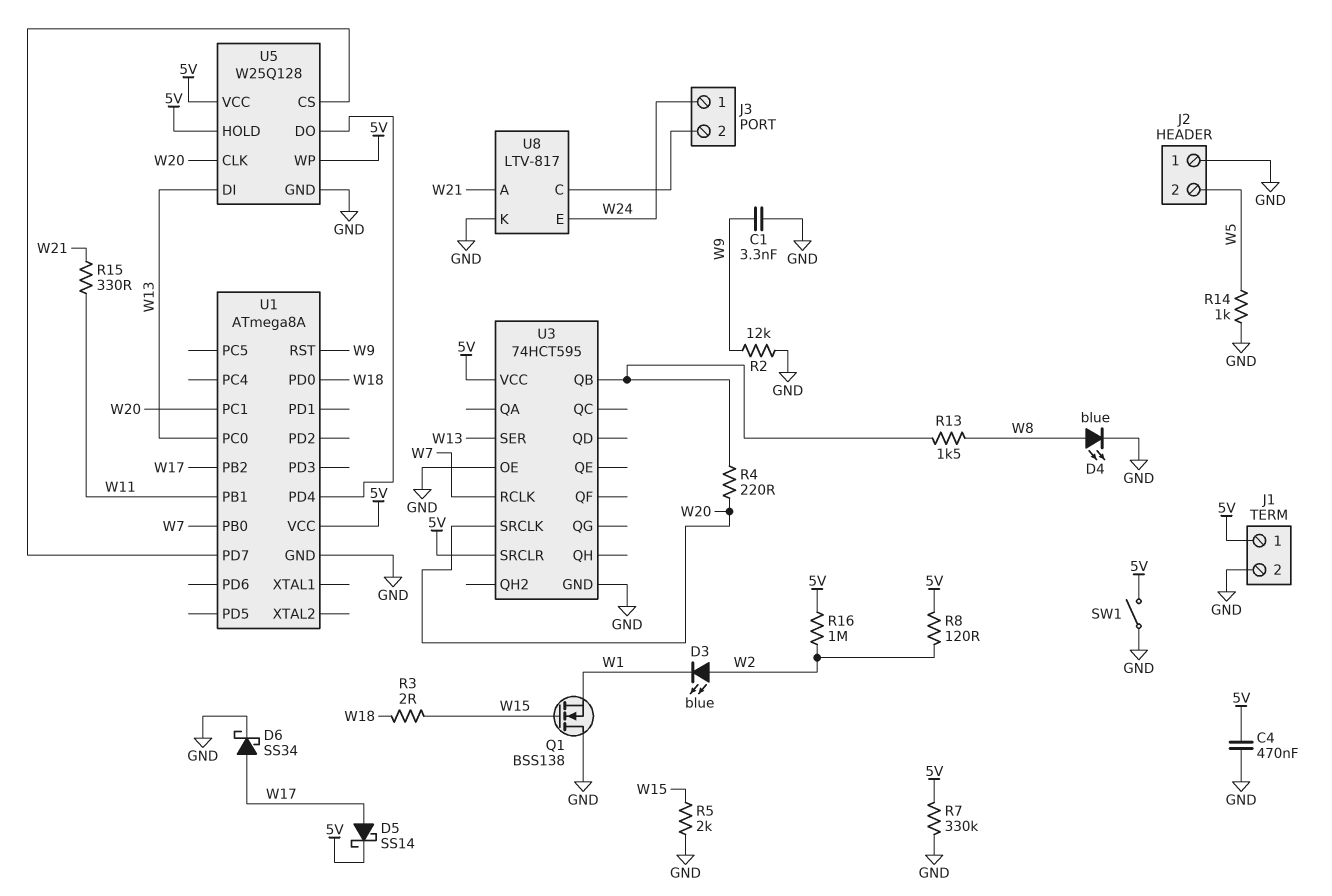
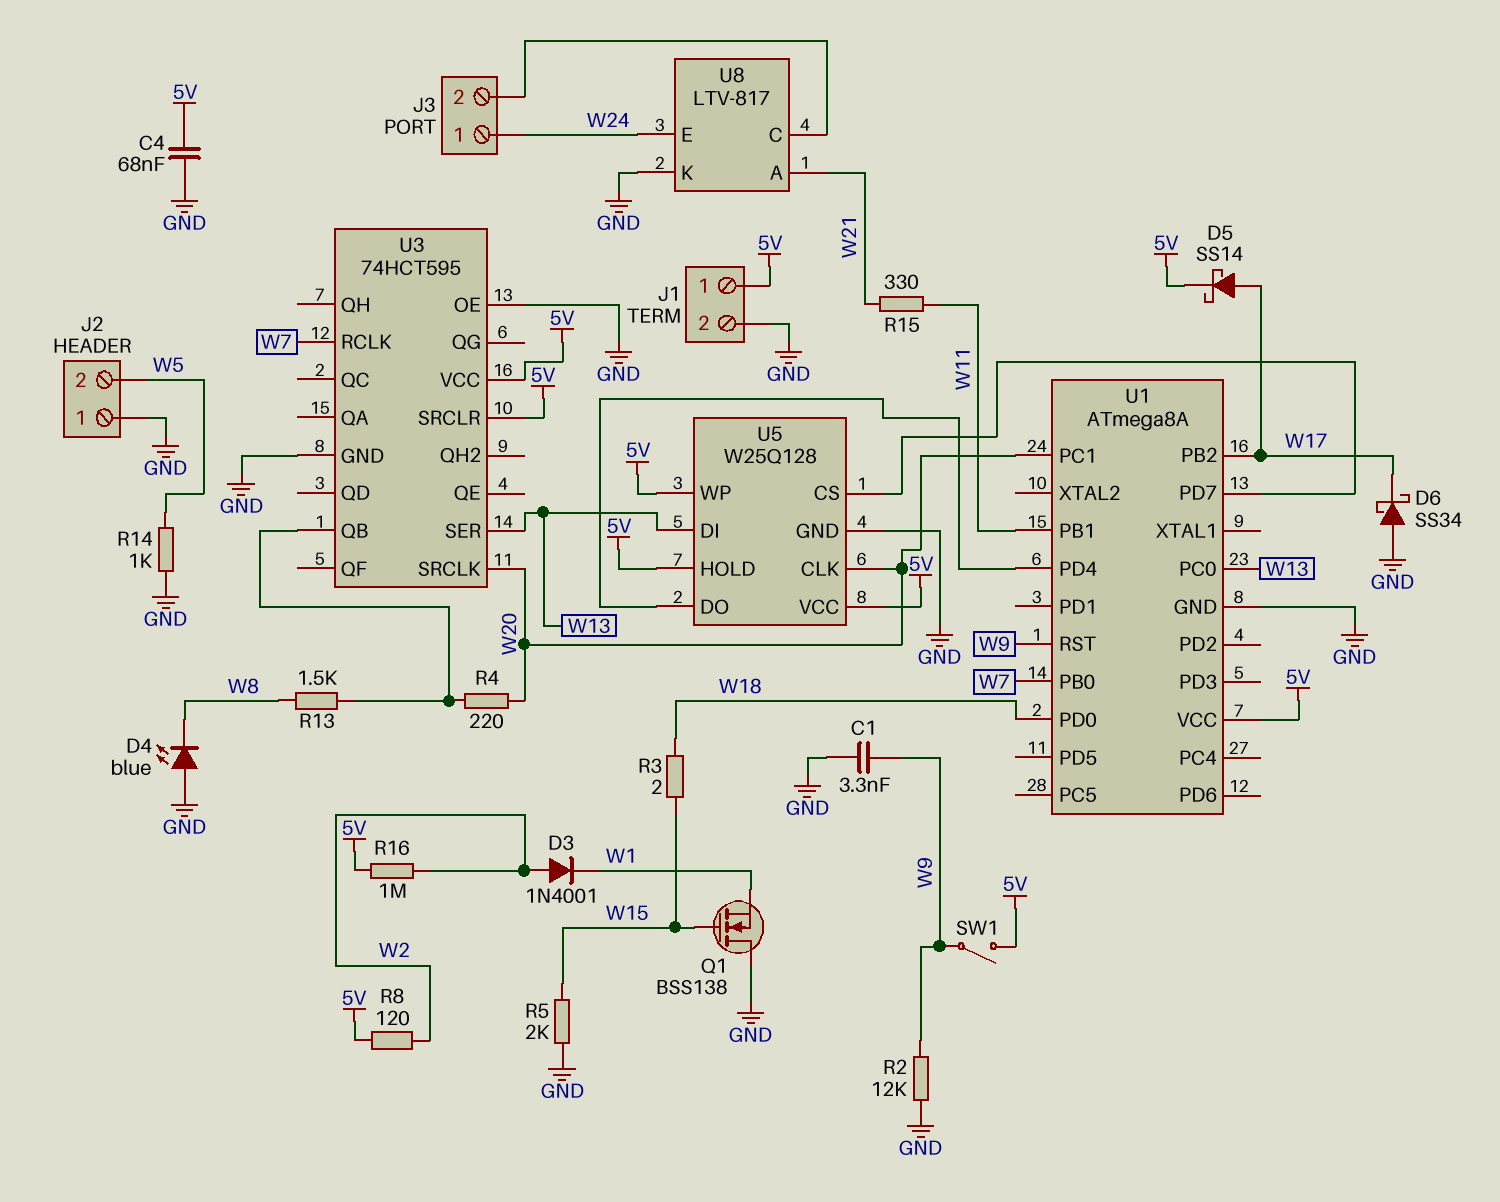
C4: 470nF (5V, GND) -> 68nF (5V, GND)
D3: LED blue (A W2, K W1) -> diode 1N4001 (A W2, K W1)
D4: LED blue (A W8, K GND) -> LED blue (A GND, K W8)
D6: schottky SS34 (A W17, K GND) -> schottky SS34 (A GND, K W17)
R7: 330k (5V, GND) -> none
SW1: switch (5V, GND) -> switch (5V, W9)

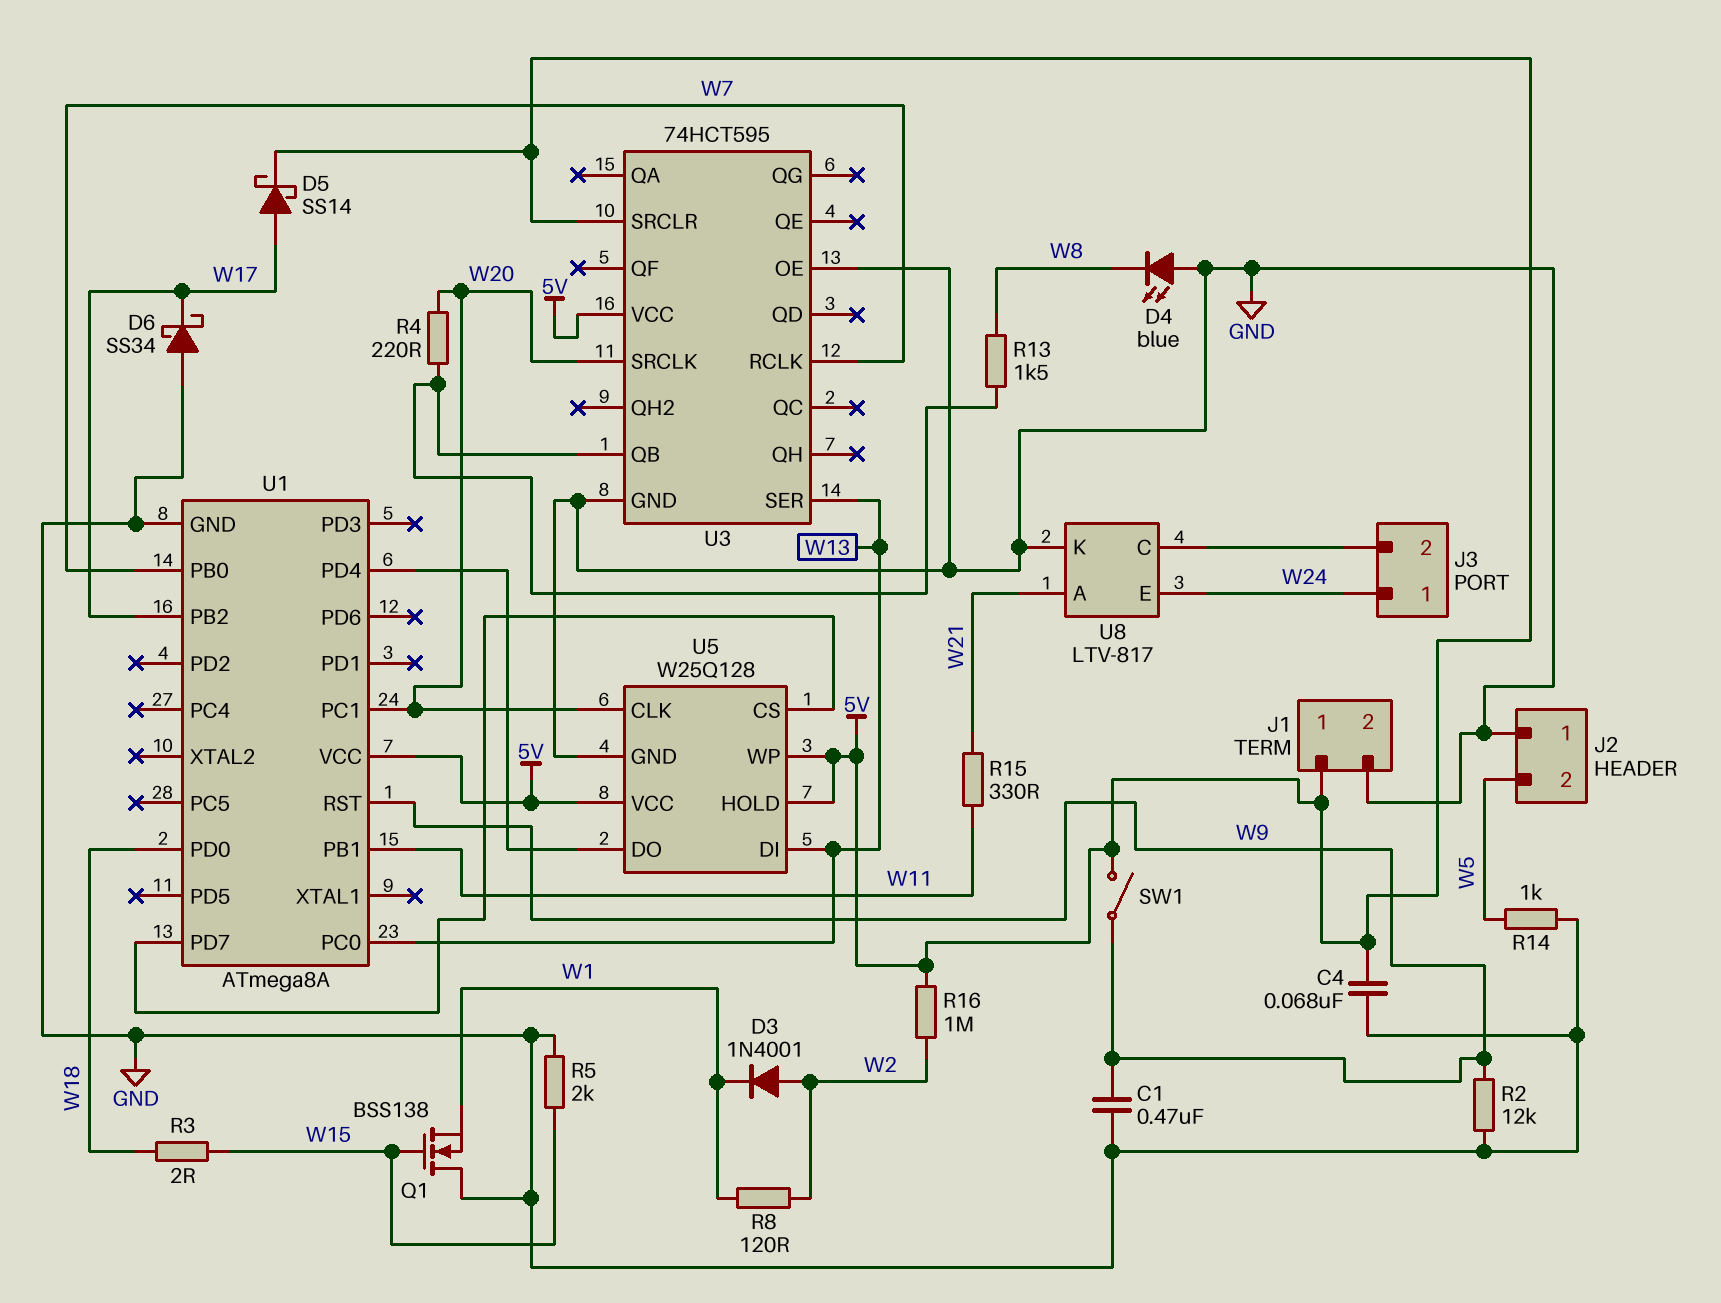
C1: 3.3nF (GND, W9) -> 470nF (GND, W9)
R8: 120 (5V, W2) -> 120 (W1, W2)

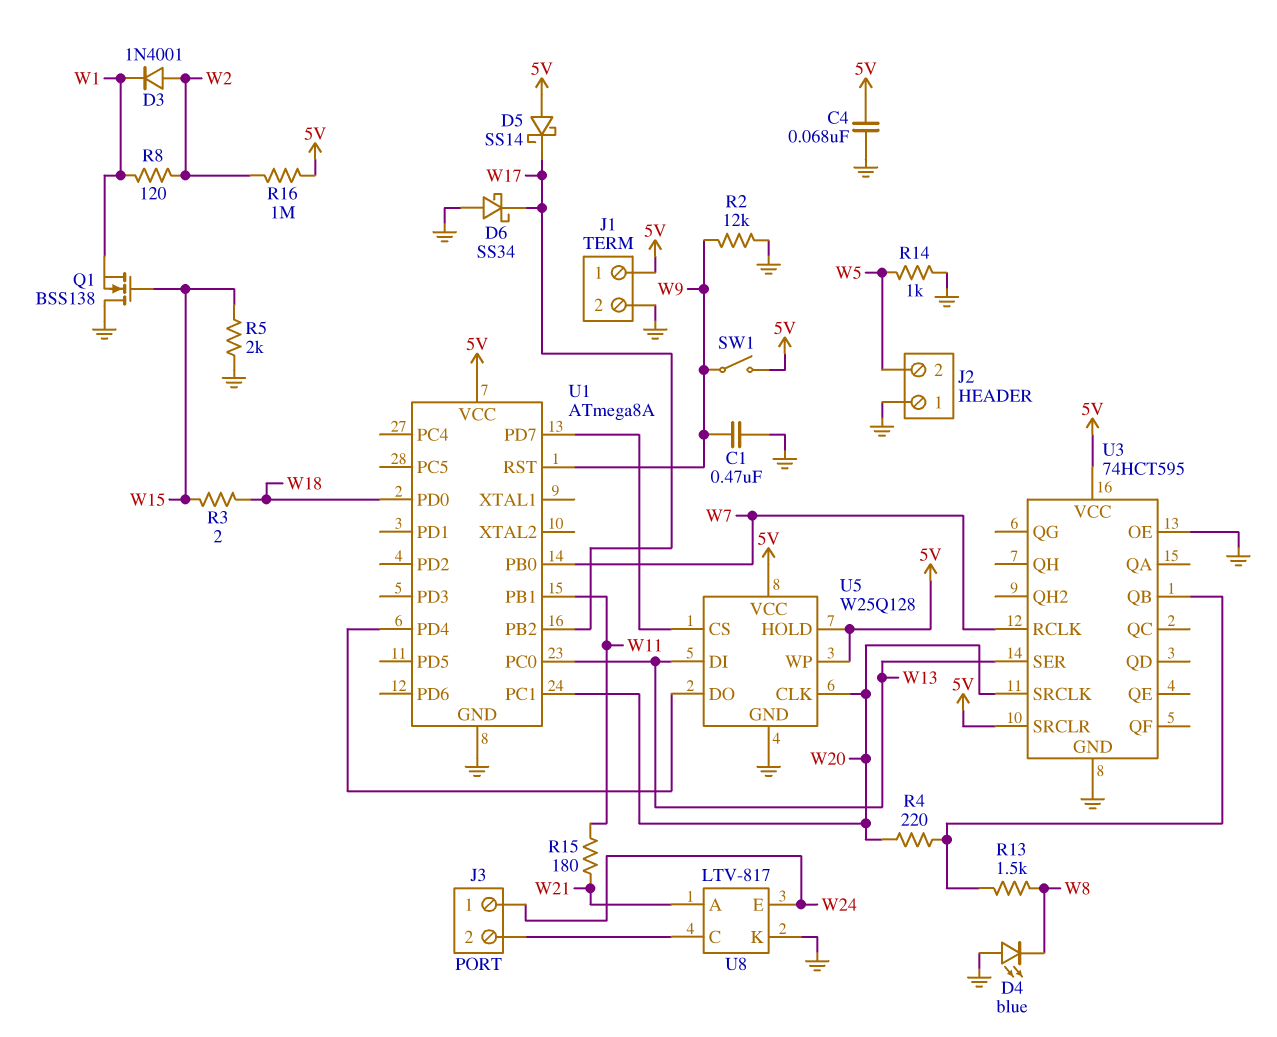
D5: schottky SS14 (A W17, K 5V) -> schottky SS14 (A 5V, K W17)
R15: 330 (W11, W21) -> 180 (W11, W21)

